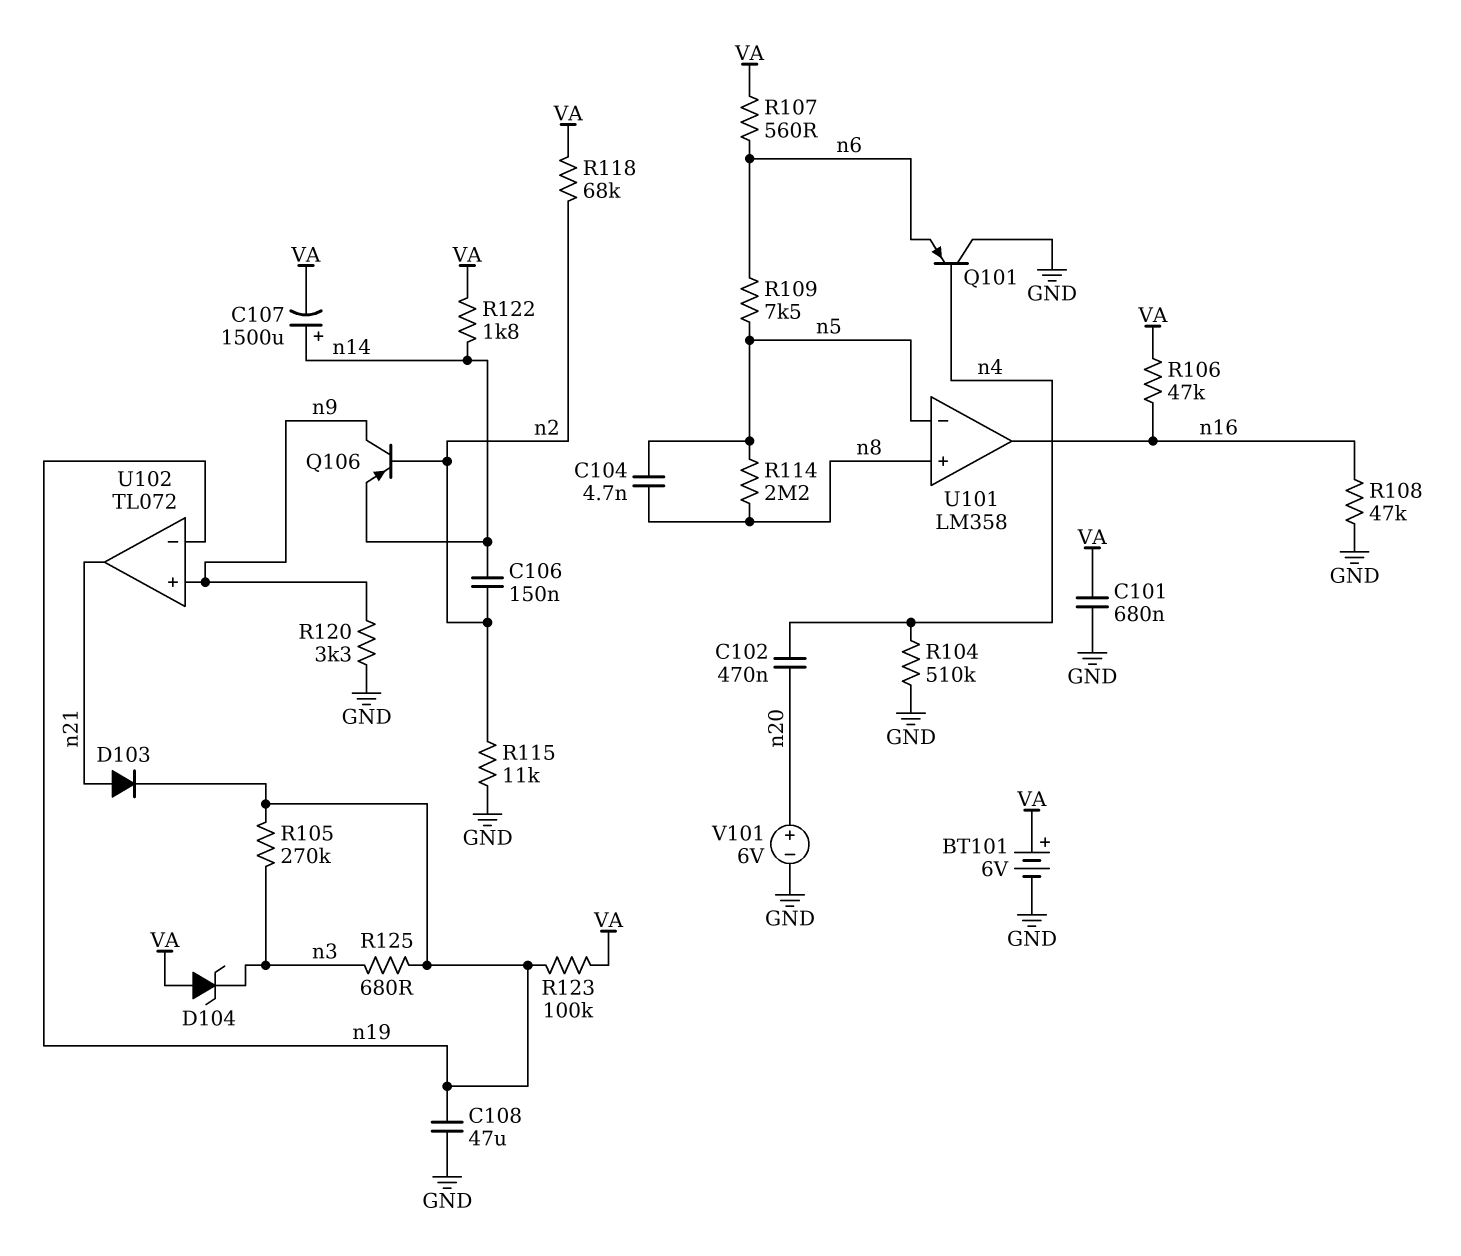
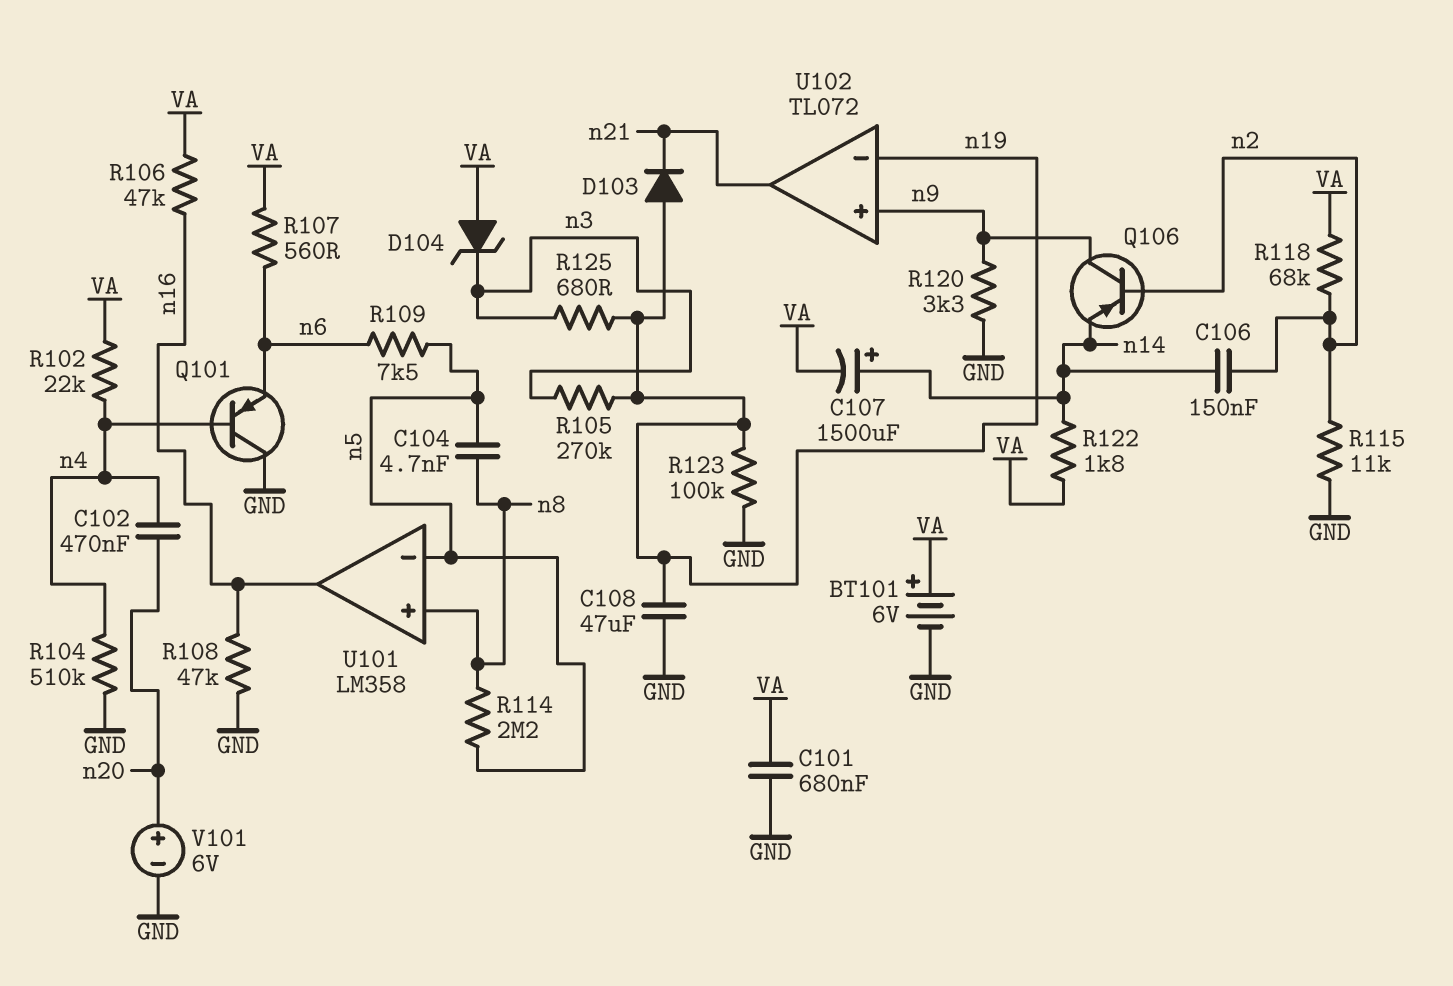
D103: diode (A n21, K n19) -> diode (A n19, K n21)
R102: none -> 22k (VA, n4)
R123: 100k (VA, n19) -> 100k (GND, n19)

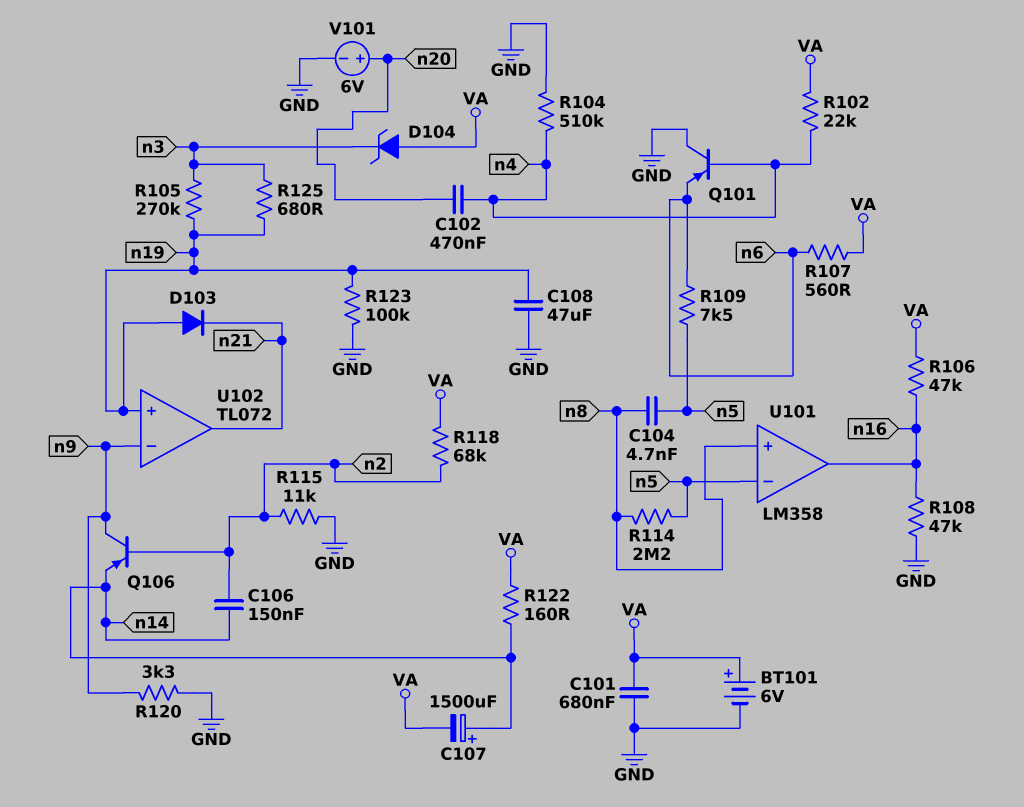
R122: 1.8k (VA, n14) -> 160 (VA, n14)
U102 pin in+: n9 -> n19
U102 pin in-: n19 -> n9

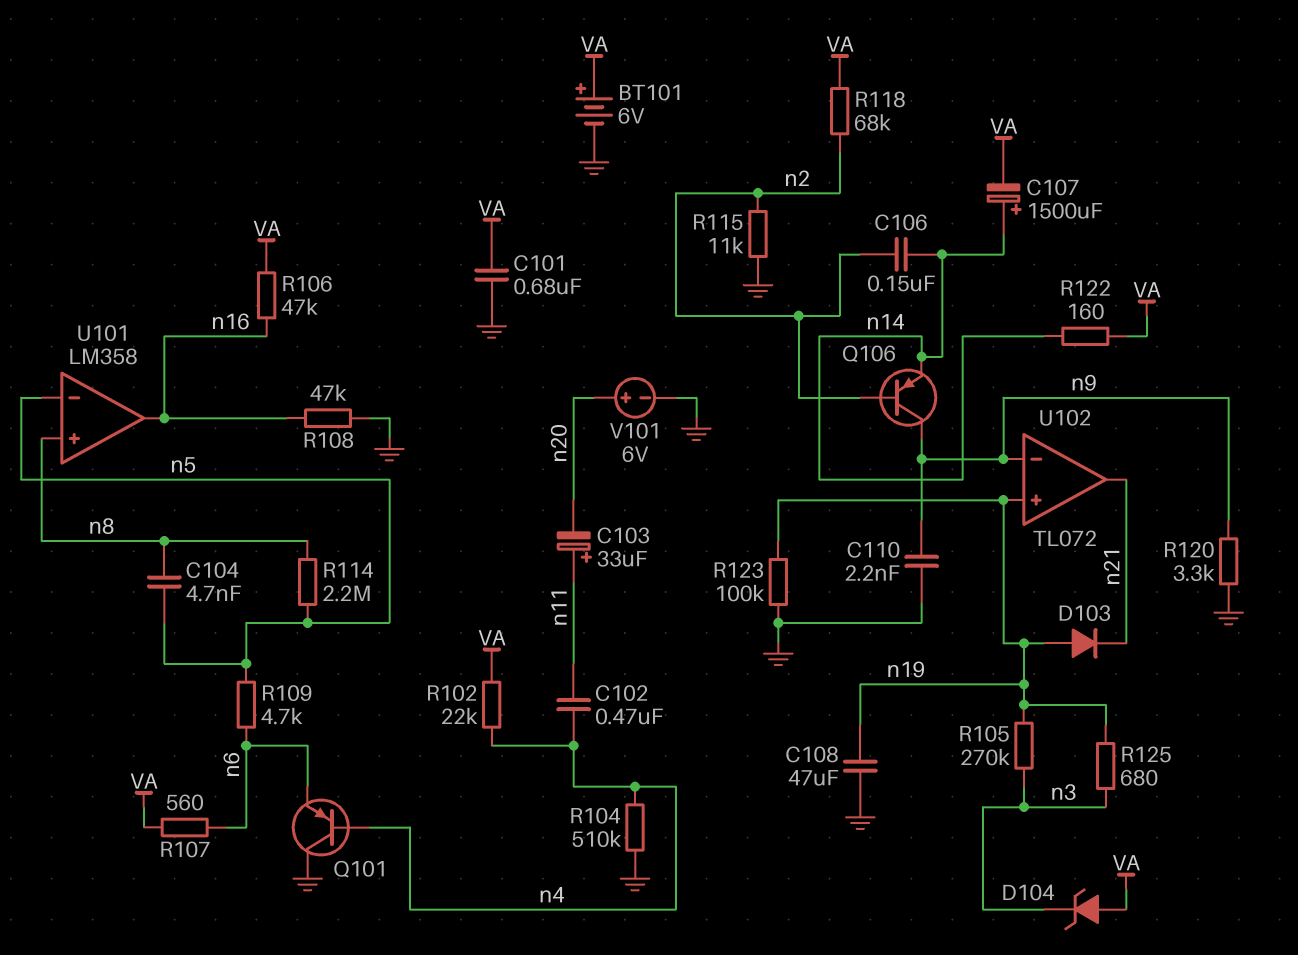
C102: 470nF (n4, n20) -> 470nF (n4, n11)
C103: none -> 33uF (plus n11, minus n20)
C110: none -> 2.2nF (GND, n9)
R109: 7.5k (n5, n6) -> 4.7k (n5, n6)

